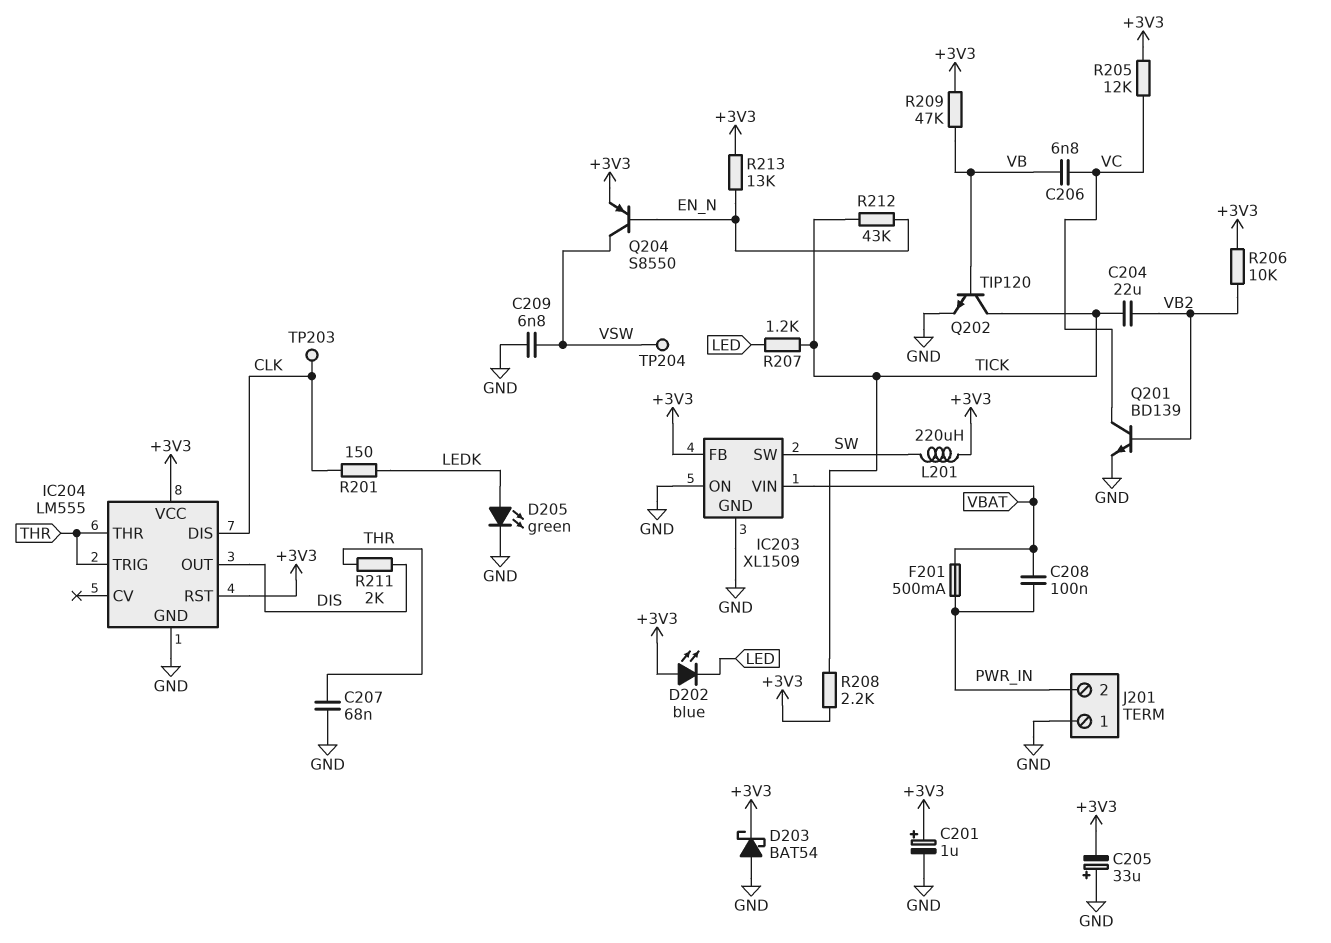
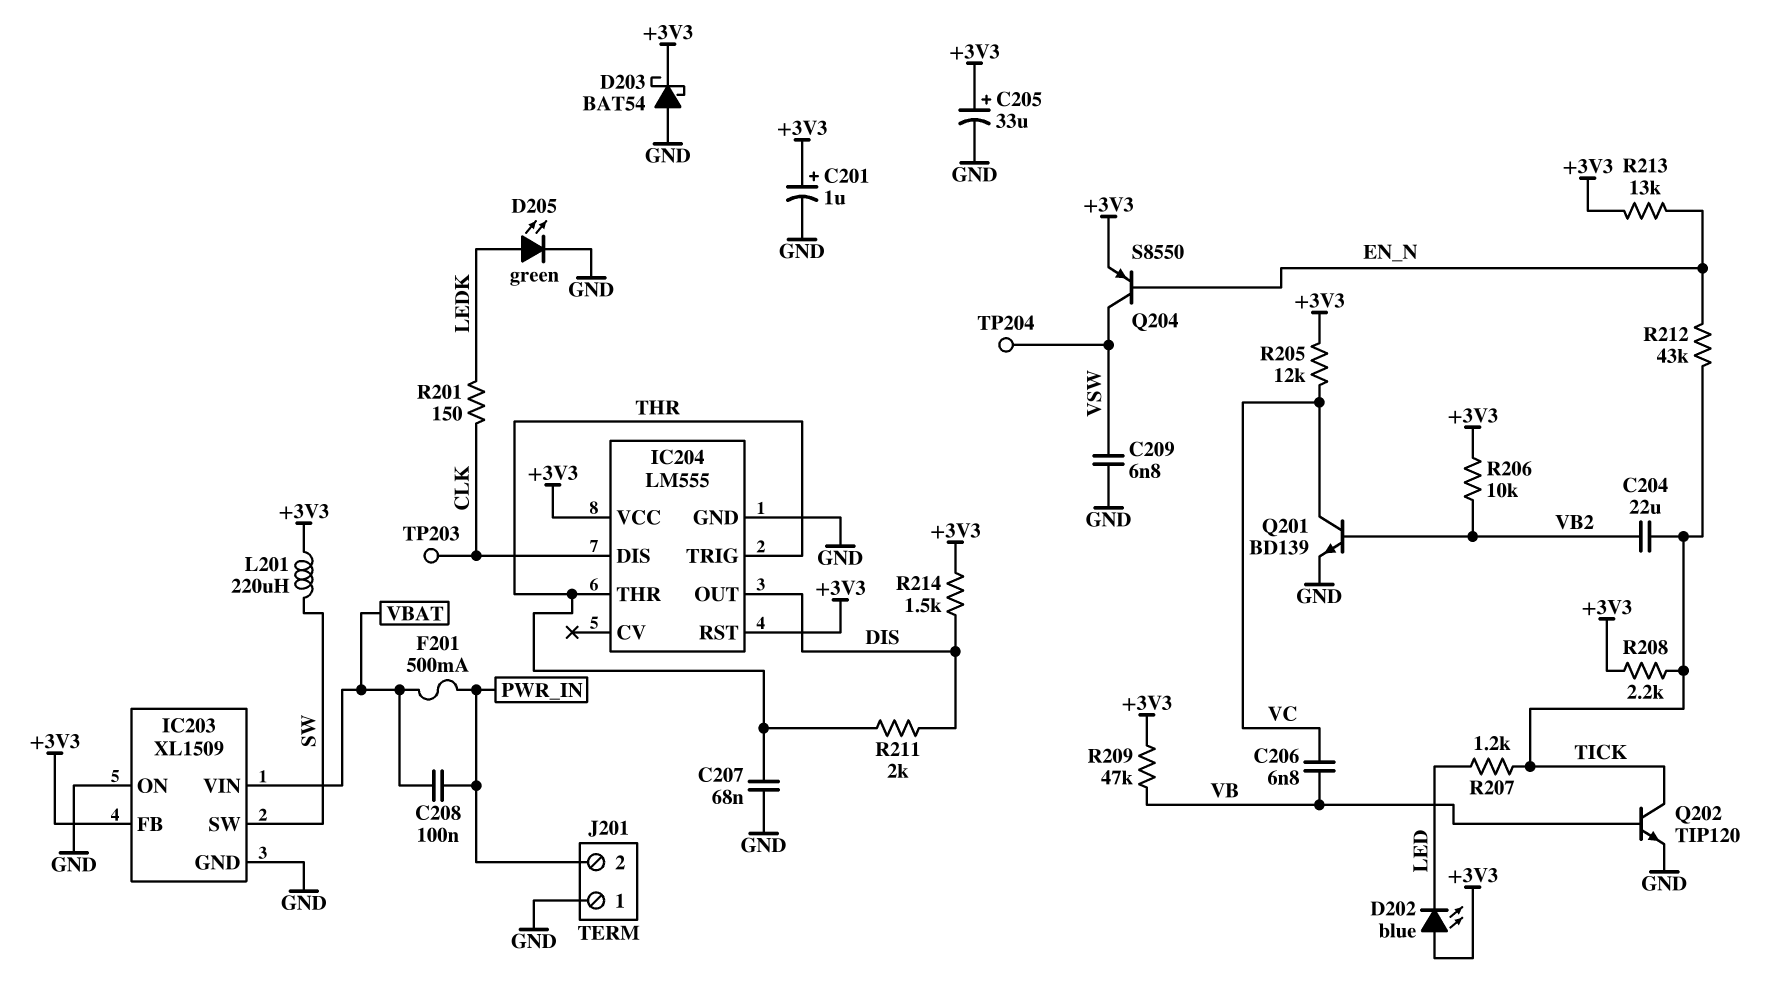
C205: 33uF (plus GND, minus +3V3) -> 33uF (plus +3V3, minus GND)
R214: none -> 1.5k (+3V3, DIS)

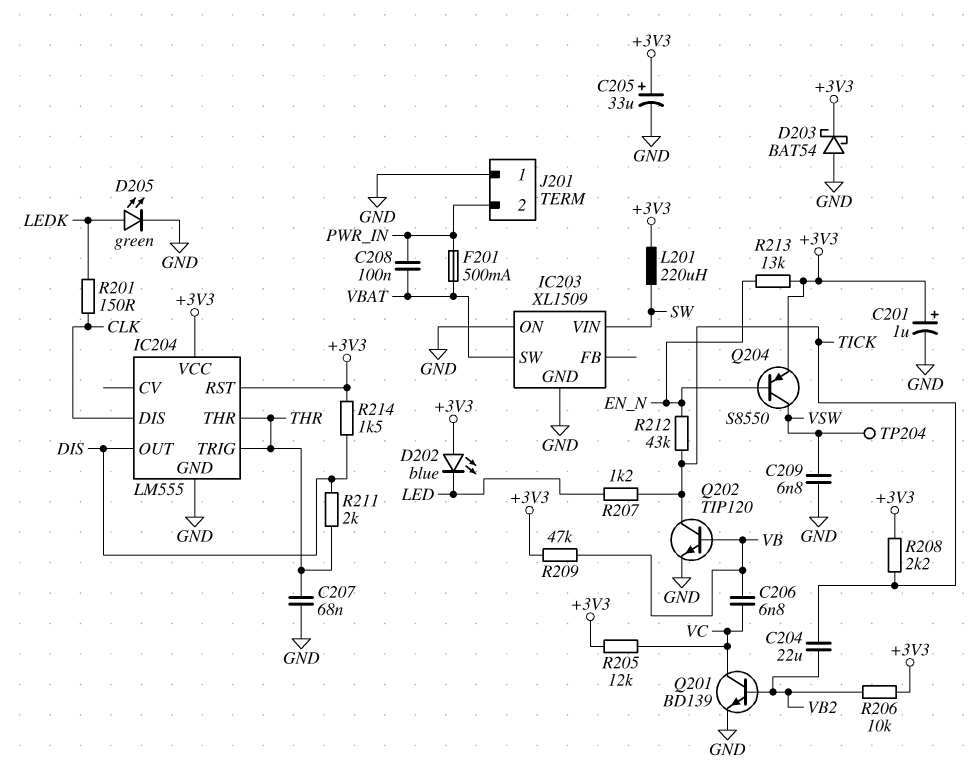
IC203 pin FB: +3V3 -> none
IC203 pin SW: SW -> VBAT
IC203 pin VIN: VBAT -> SW
TP203: test point (CLK) -> none

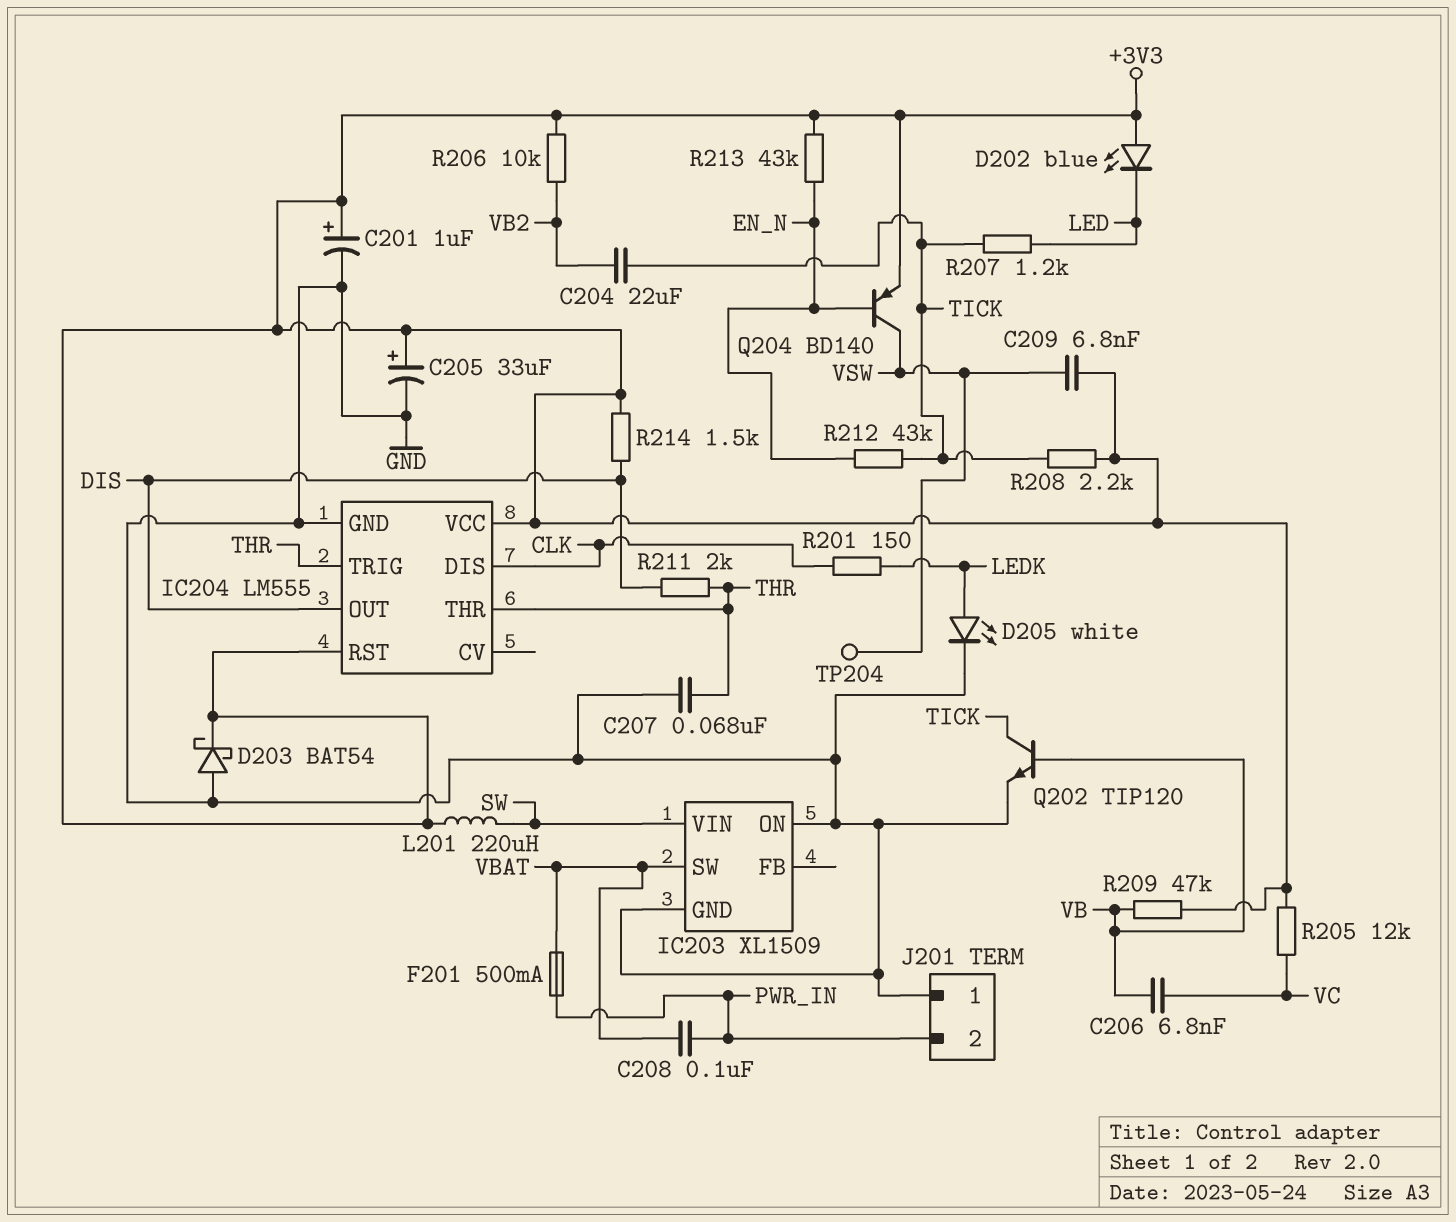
C209: 6.8nF (GND, VSW) -> 6.8nF (+3V3, VSW)
D205: LED green (A LEDK, K GND) -> LED white (A LEDK, K GND)
Q201: NPN BD139 (B VB2, C VC, E GND) -> none
Q204: PNP S8550 (B EN_N, C VSW, E +3V3) -> PNP BD140 (B EN_N, C VSW, E +3V3)
R213: 13k (+3V3, EN_N) -> 43k (+3V3, EN_N)

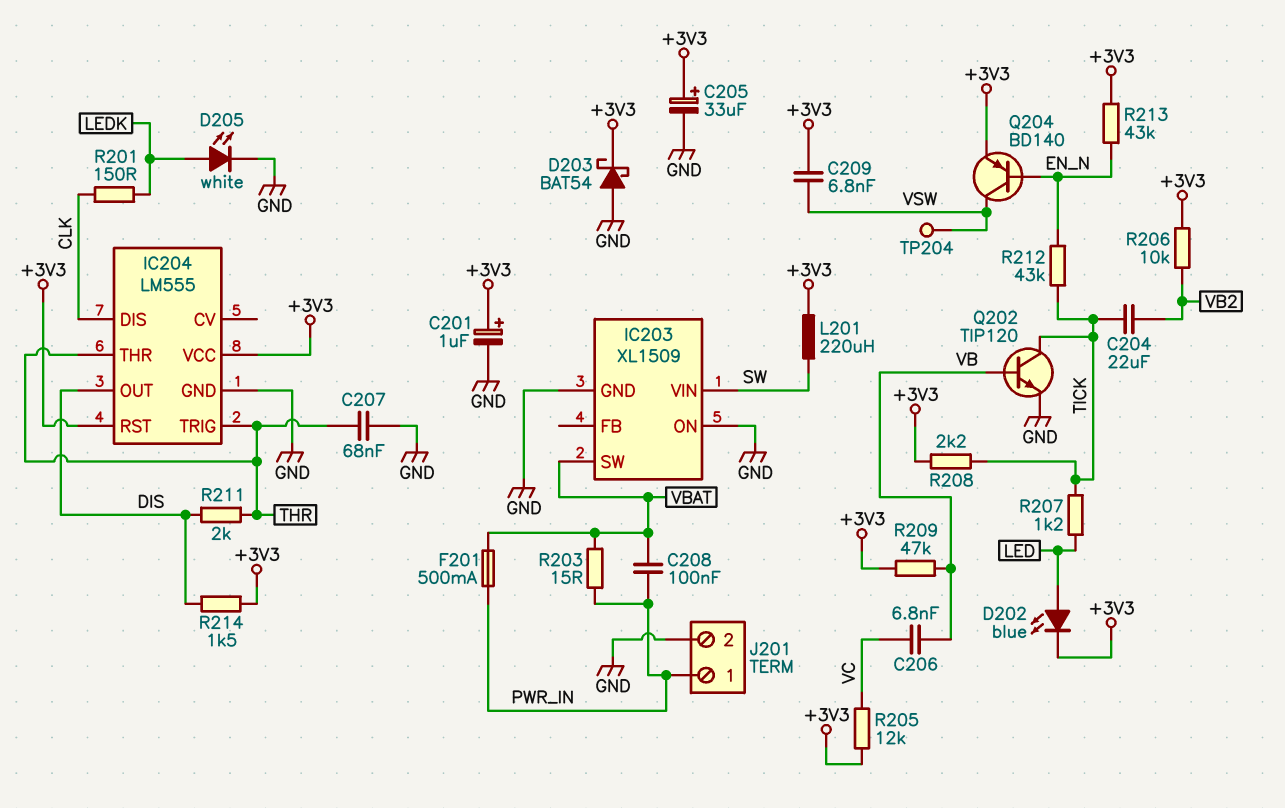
D202: LED blue (A +3V3, K LED) -> LED blue (A LED, K +3V3)
J201 pin 1: GND -> PWR_IN
J201 pin 2: PWR_IN -> GND
R203: none -> 15 (PWR_IN, VBAT)

